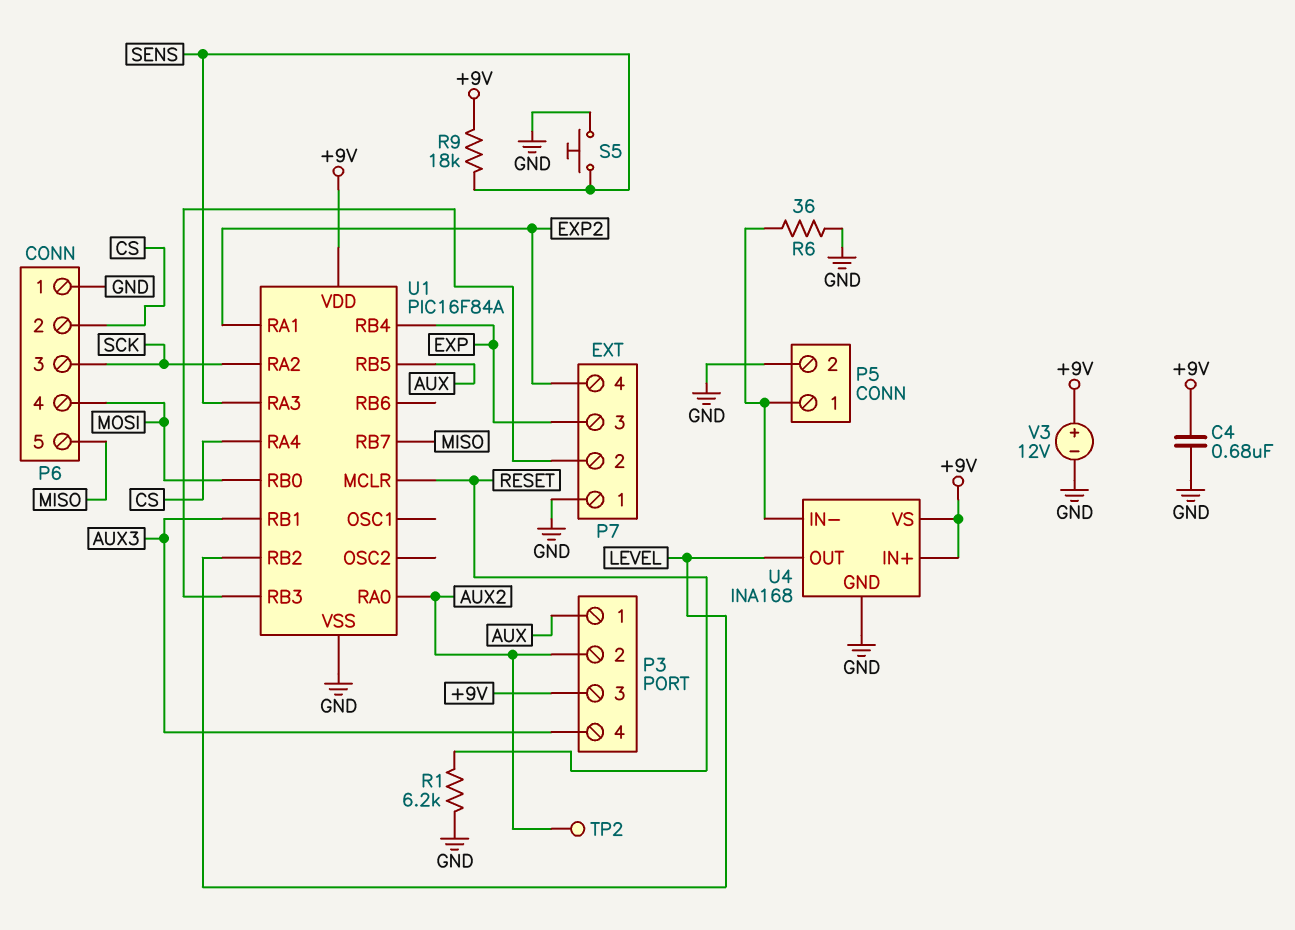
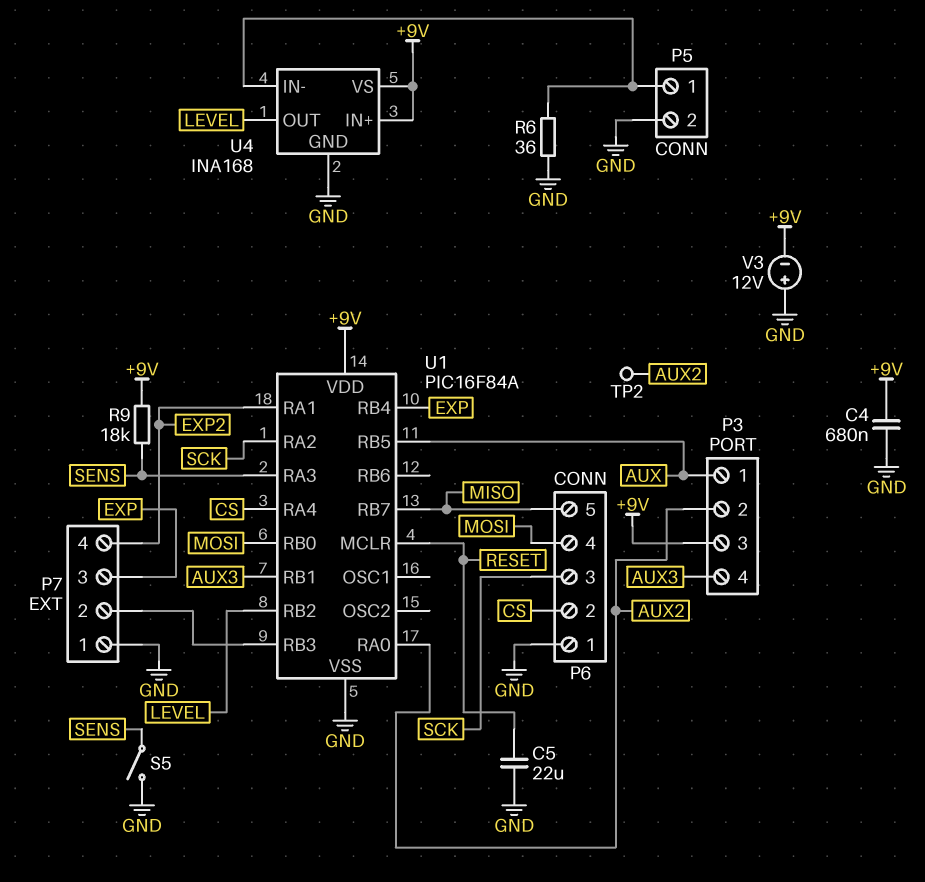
C5: none -> 22uF (GND, RESET)
R1: 6.2k (GND, RESET) -> none
S5: button (GND, SENS) -> switch (GND, SENS)
V3: 12V (plus +9V, minus GND) -> 12V (plus GND, minus +9V)

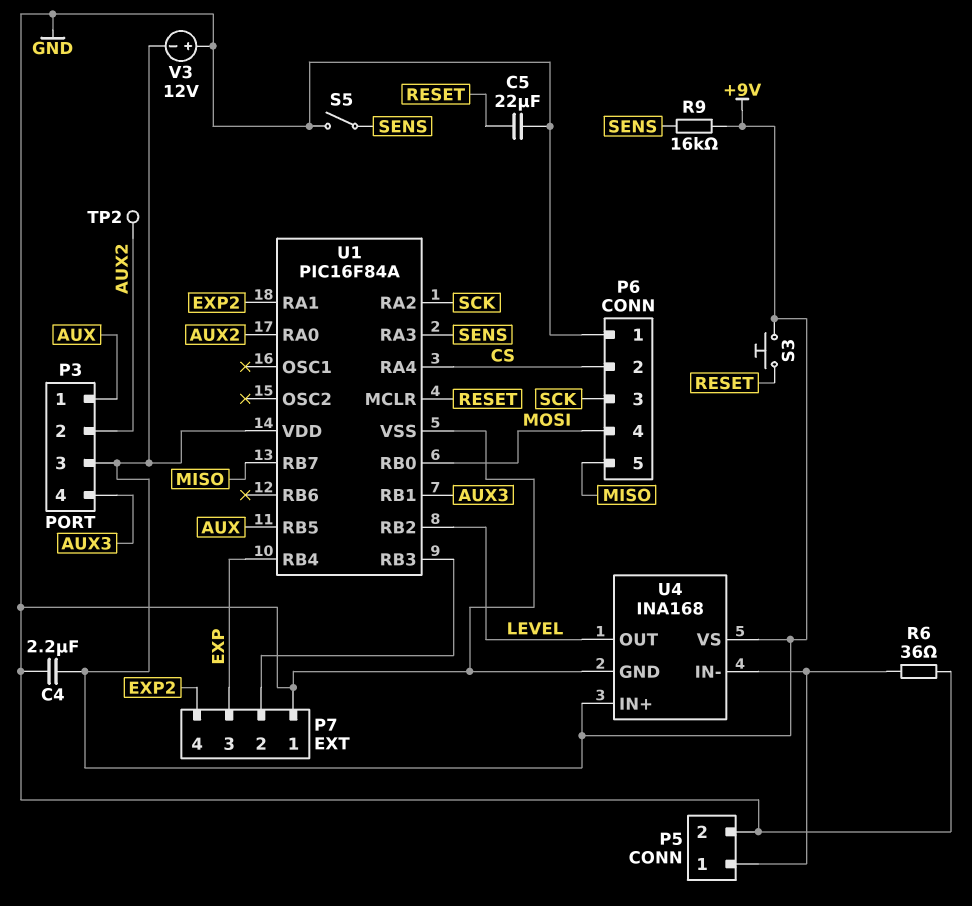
C4: 680nF (+9V, GND) -> 2.2uF (+9V, GND)
R9: 18k (+9V, SENS) -> 16k (+9V, SENS)
S3: none -> button (+9V, RESET)

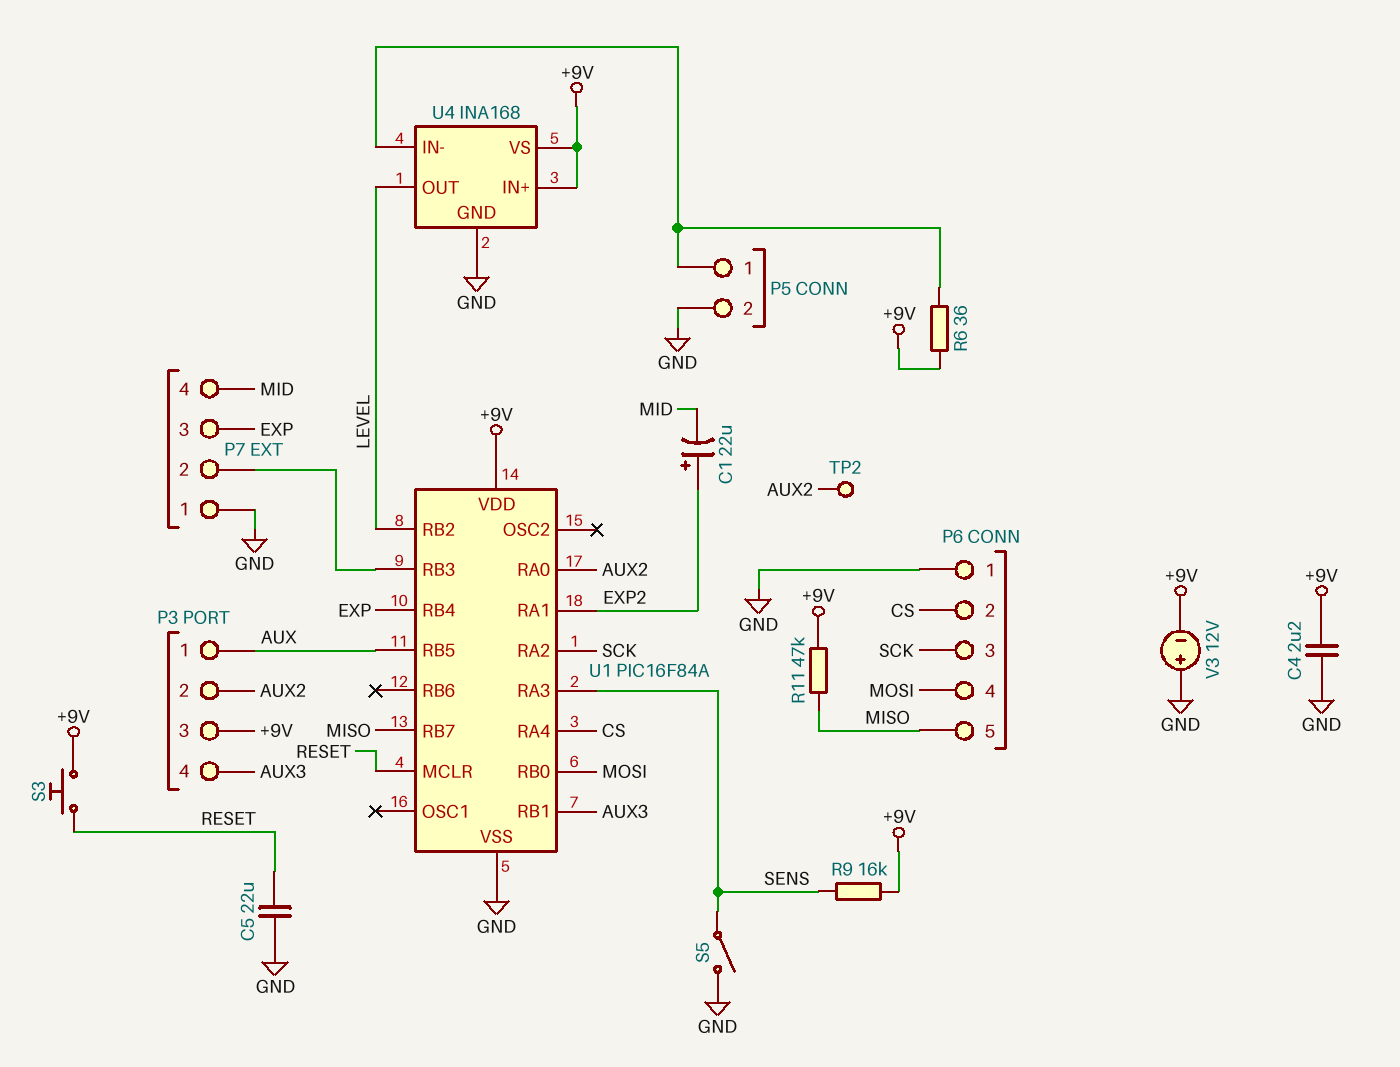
C1: none -> 22uF (plus EXP2, minus MID)
P7 pin 4: EXP2 -> MID
R6: 36 (GND, P5/1) -> 36 (+9V, P5/1)
R11: none -> 47k (+9V, MISO)

